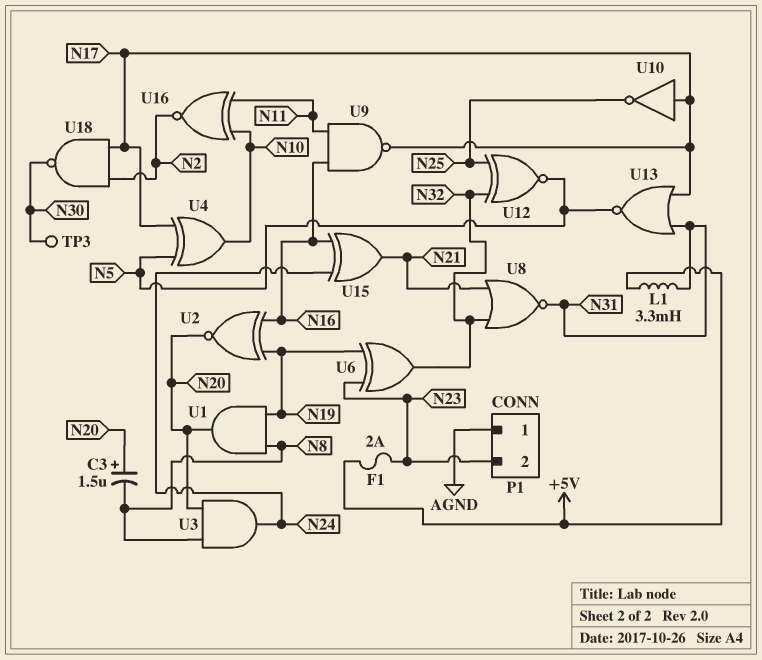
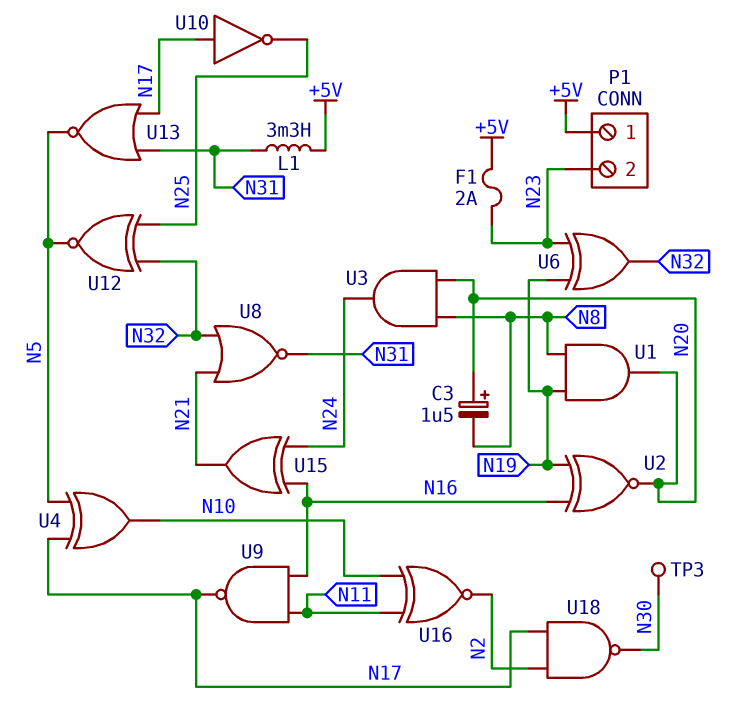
P1 pin 1: AGND -> +5V

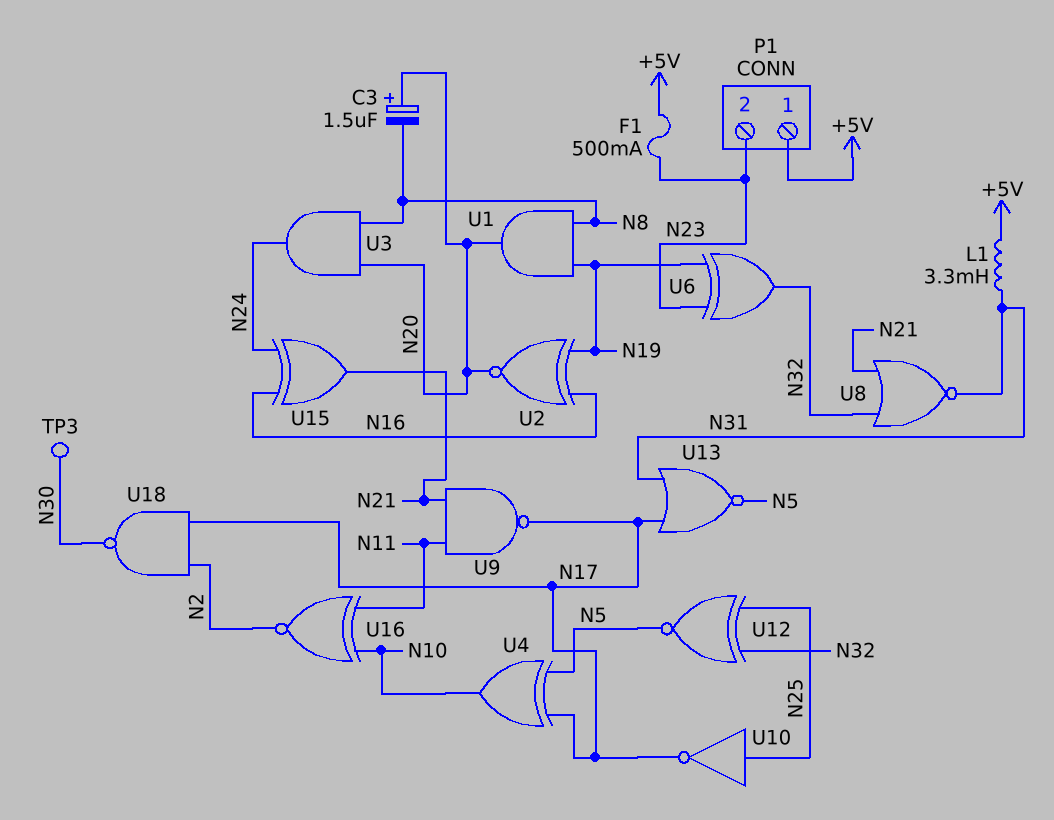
F1: 2A (+5V, N23) -> 500mA (+5V, N23)
U9: NAND (in N11, in N16, out N17) -> NAND (in N11, in N21, out N17)
U10: NOT (in N17, out N25) -> NOT (in N25, out N17)

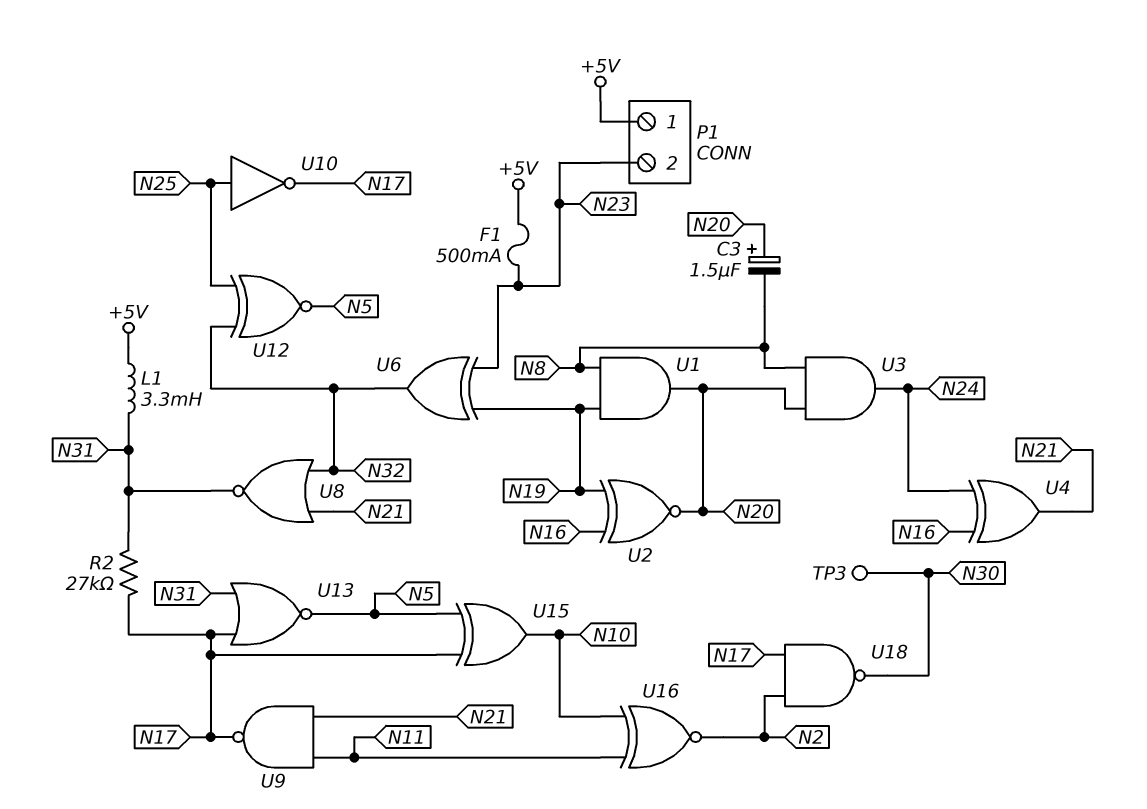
R2: none -> 27k (N17, N31)
U4: XOR (in N5, in N17, out N10) -> XOR (in N16, in N24, out N21)
U15: XOR (in N16, in N24, out N21) -> XOR (in N5, in N17, out N10)

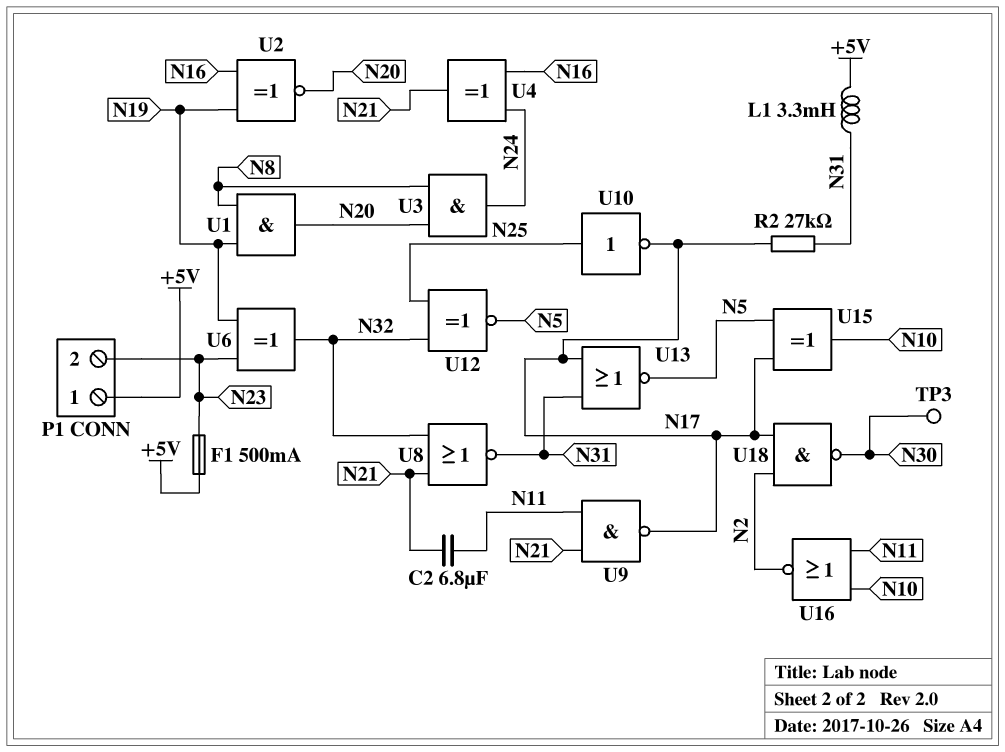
C2: none -> 6.8uF (N11, N21)
C3: 1.5uF (plus N20, minus N8) -> none
U16: XNOR (in N10, in N11, out N2) -> NOR (in N10, in N11, out N2)

